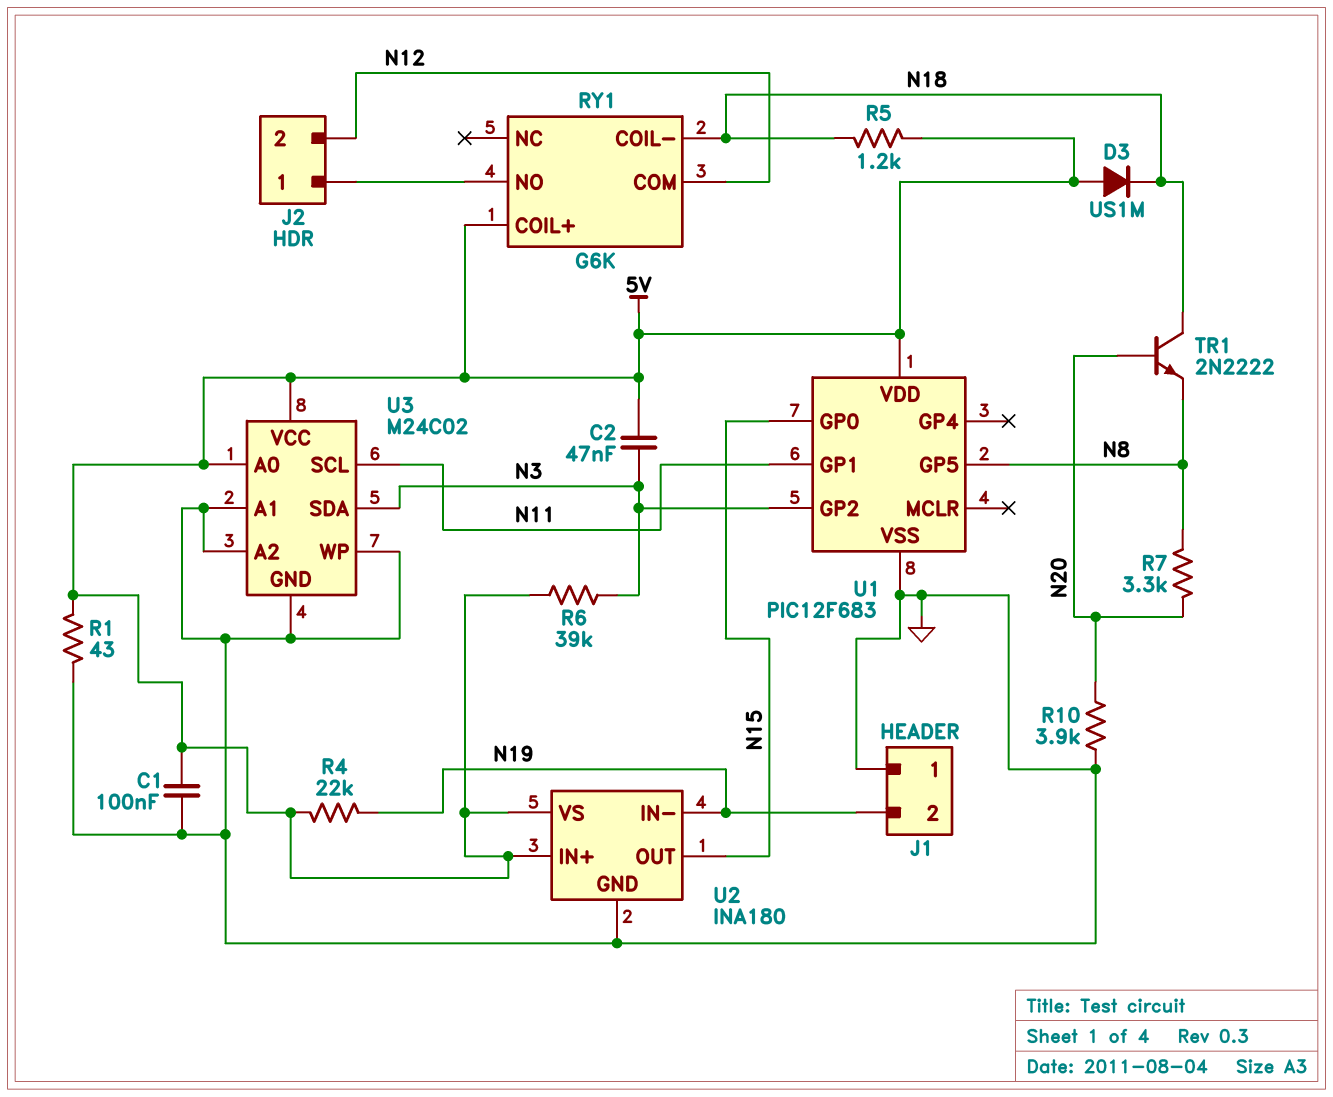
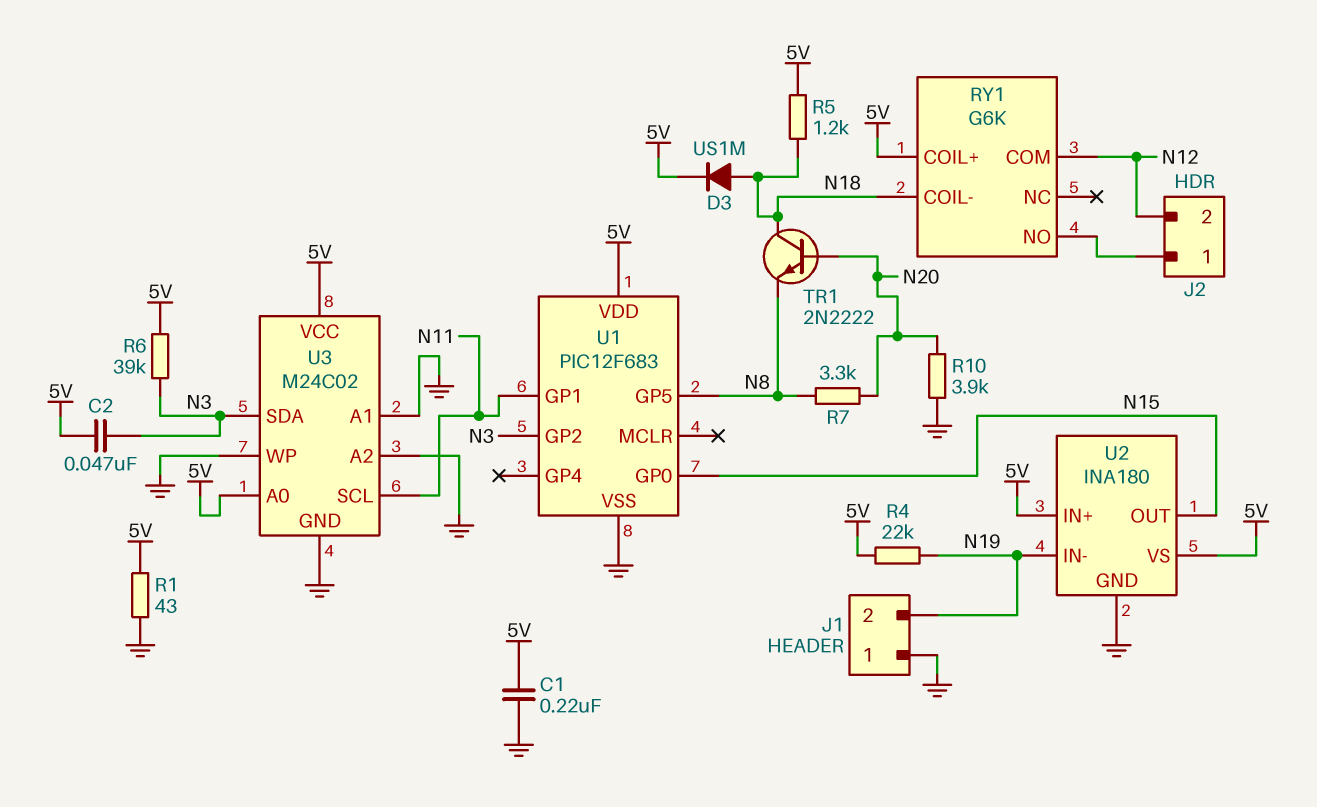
C1: 100nF (5V, GND) -> 220nF (5V, GND)
D3: diode US1M (A 5V, K N18) -> diode US1M (A N18, K 5V)

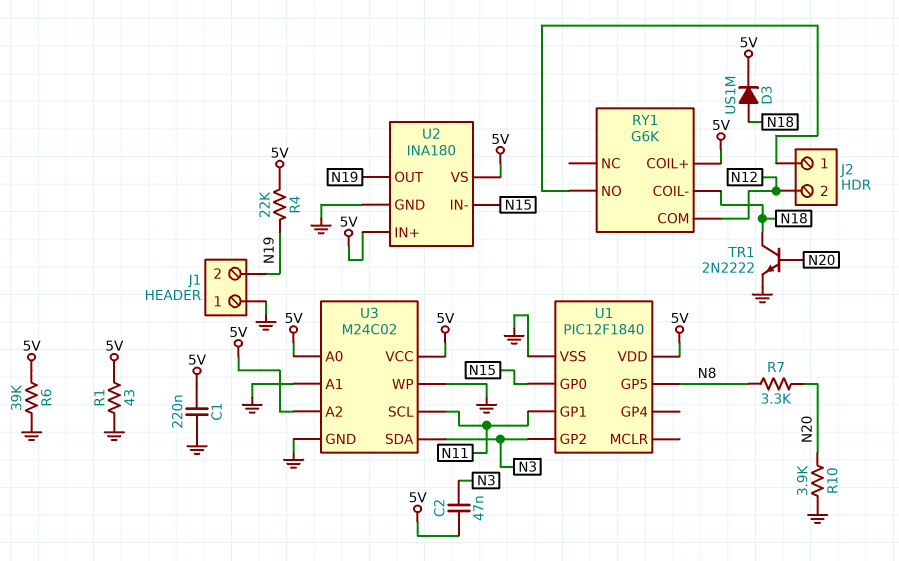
R5: 1.2k (5V, N18) -> none
R6: 39k (5V, N3) -> 39k (5V, GND)
TR1: NPN 2N2222 (B N20, C N18, E N8) -> NPN 2N2222 (B N20, C N18, E GND)
U1: PIC12F683 -> PIC12F1840
U2 pin IN-: N19 -> N15
U2 pin OUT: N15 -> N19
U3 pin A2: GND -> 5V

